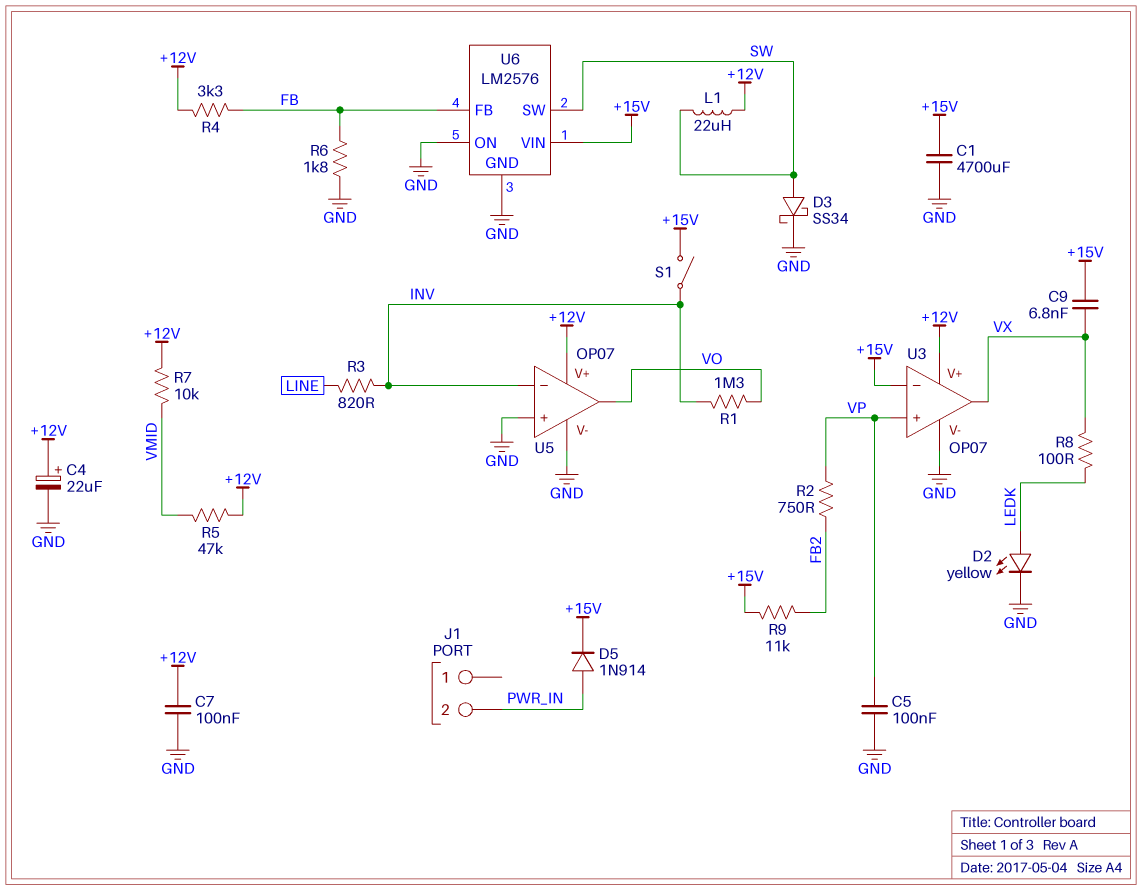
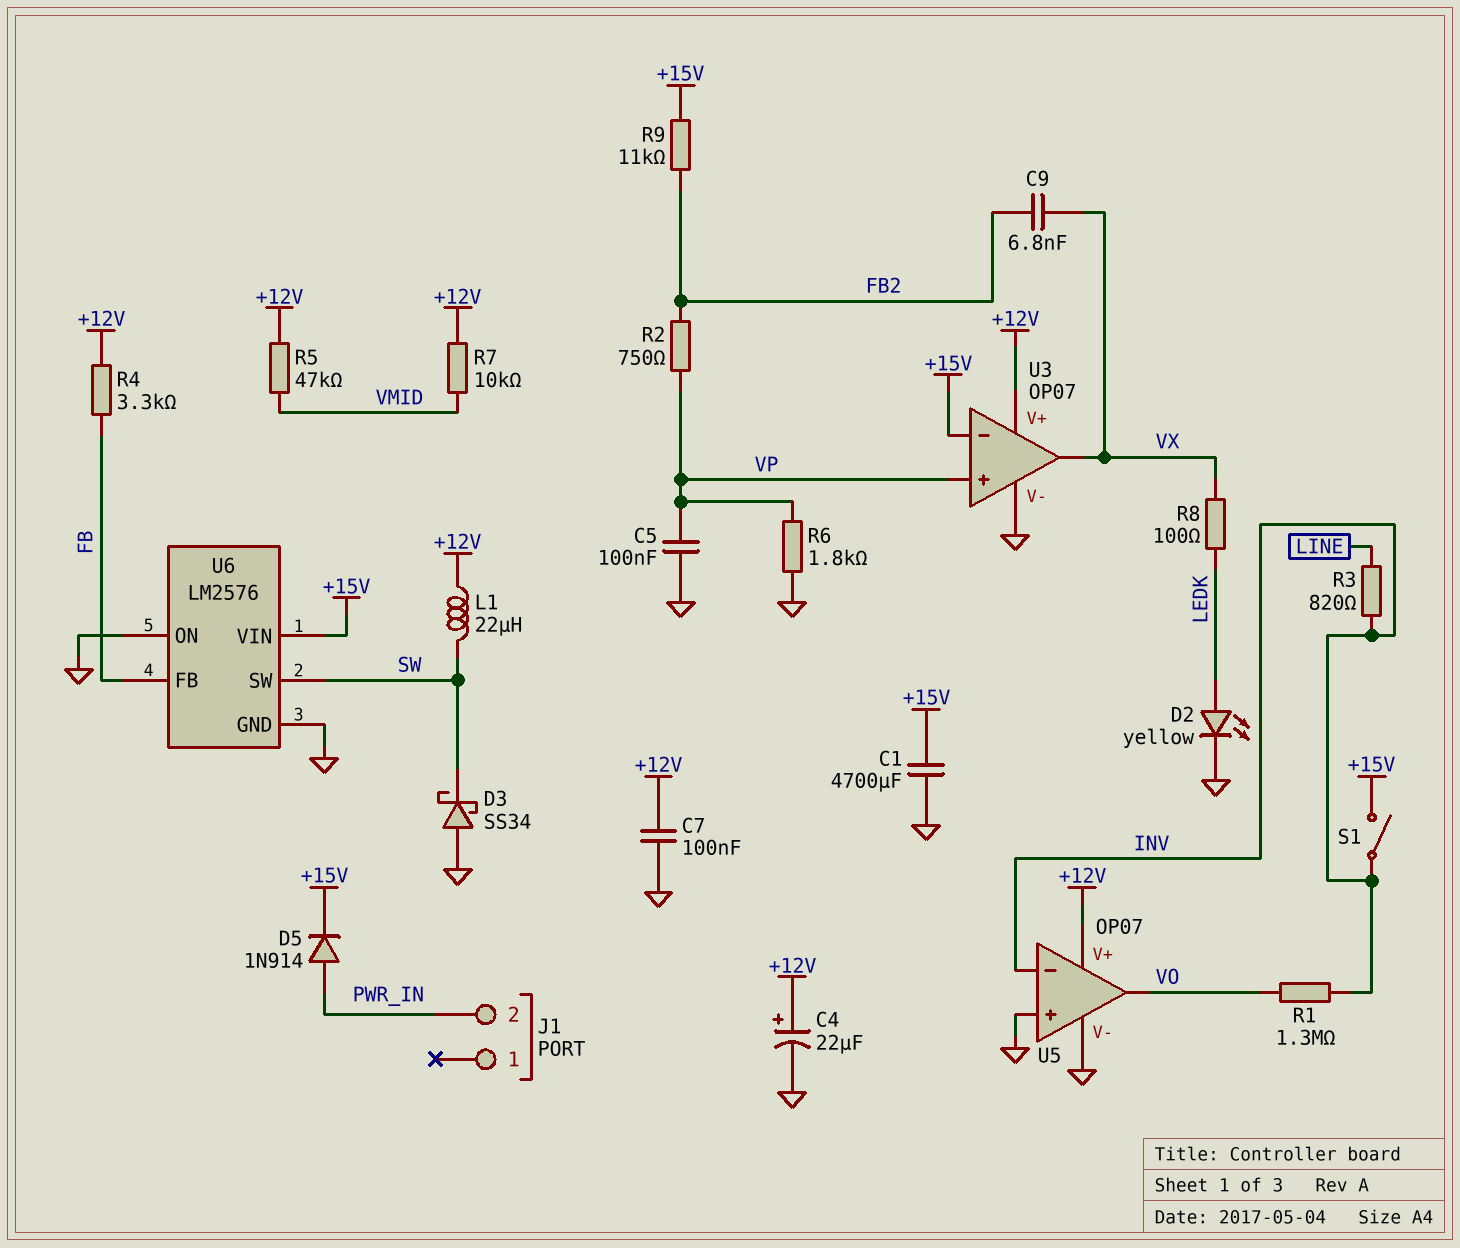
C9: 6.8nF (+15V, VX) -> 6.8nF (FB2, VX)
D3: schottky SS34 (A SW, K GND) -> schottky SS34 (A GND, K SW)
R6: 1.8k (FB, GND) -> 1.8k (GND, VP)

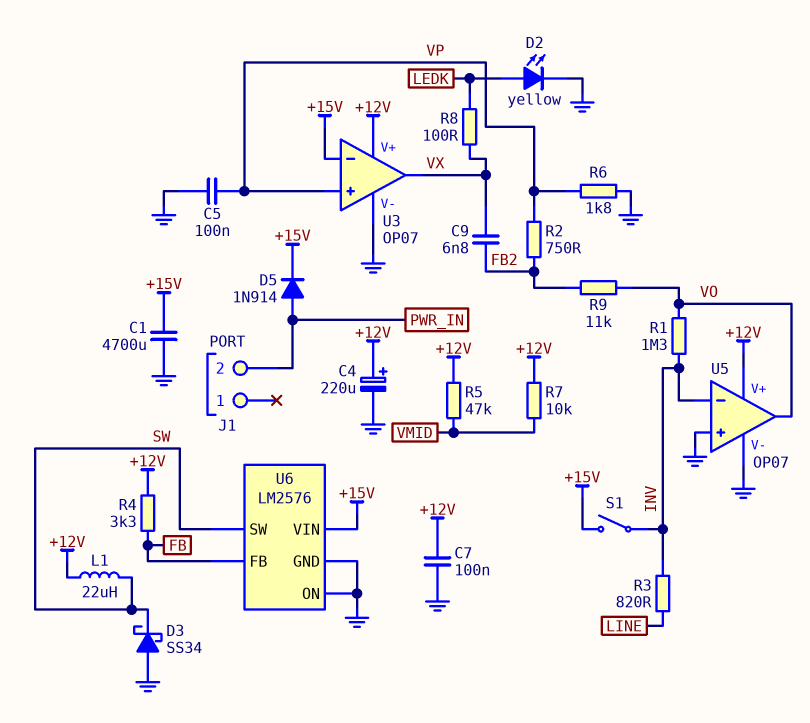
C4: 22uF (plus +12V, minus GND) -> 220uF (plus +12V, minus GND)
R9: 11k (+15V, FB2) -> 11k (FB2, VO)

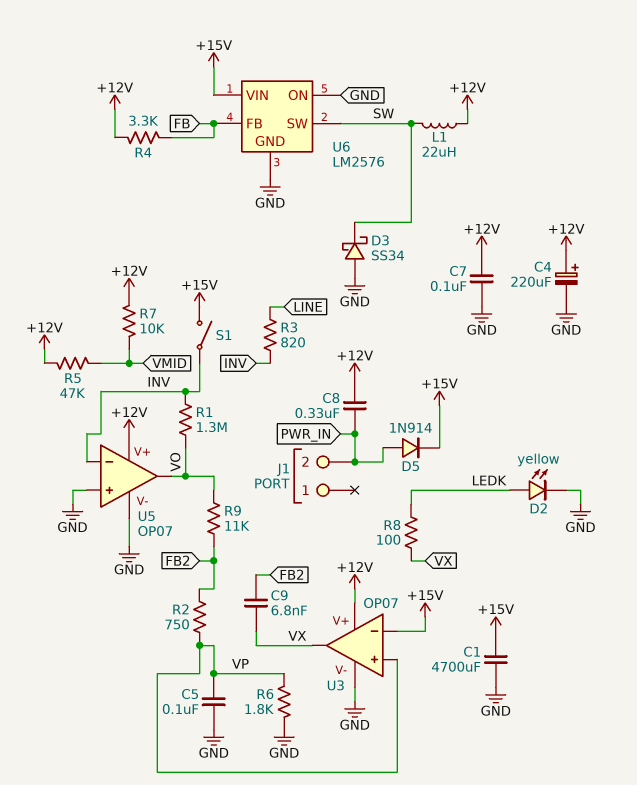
C8: none -> 330nF (+12V, PWR_IN)

